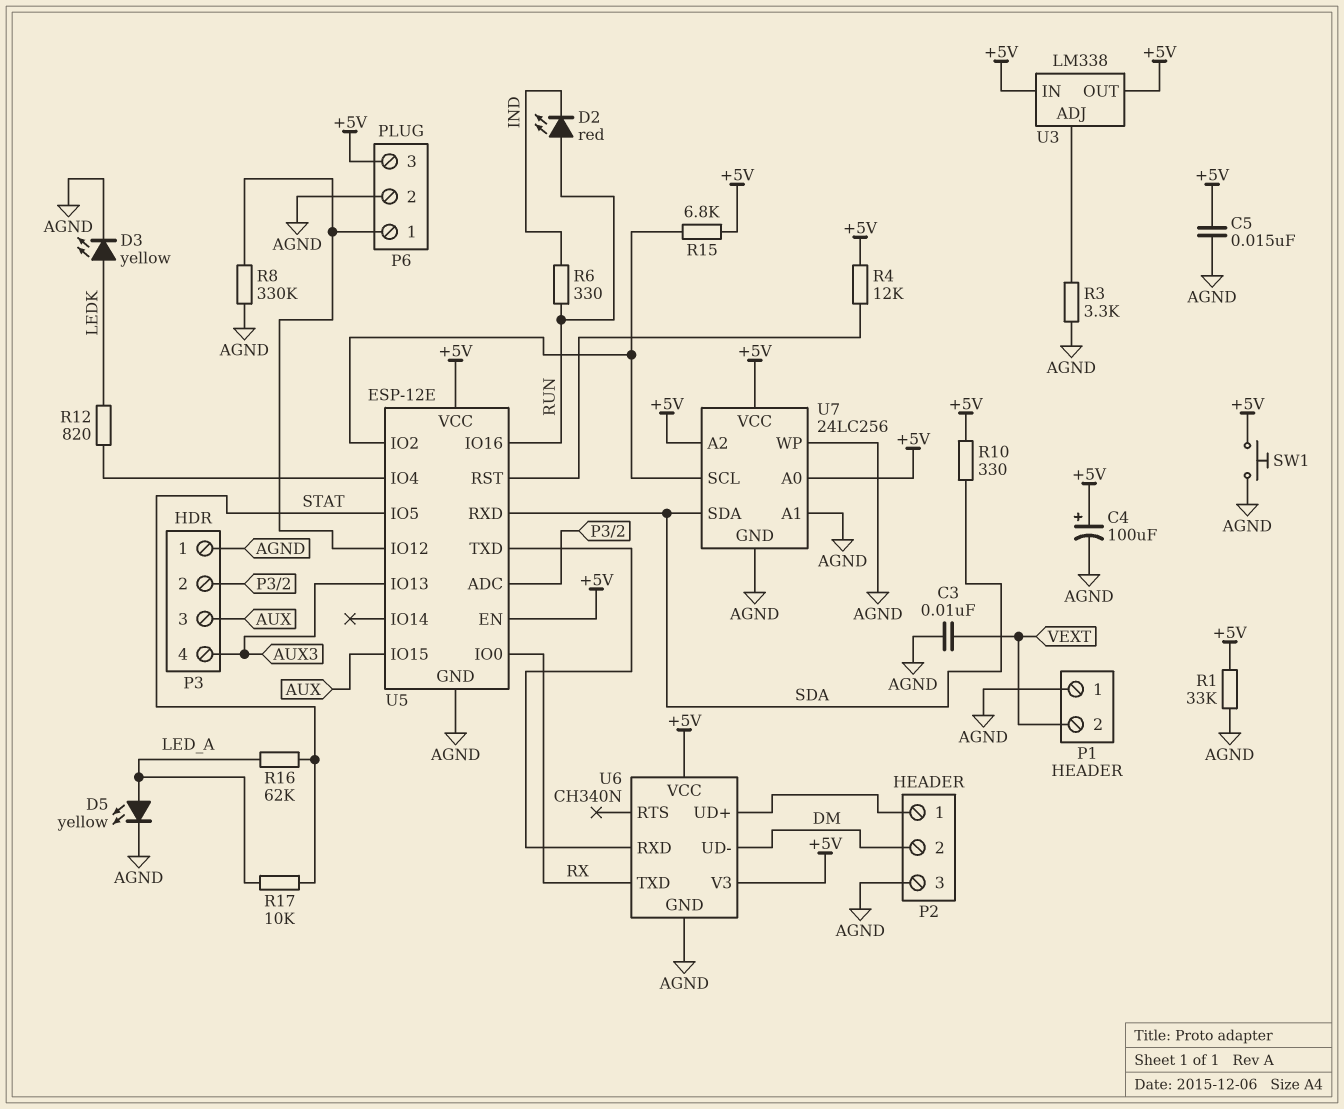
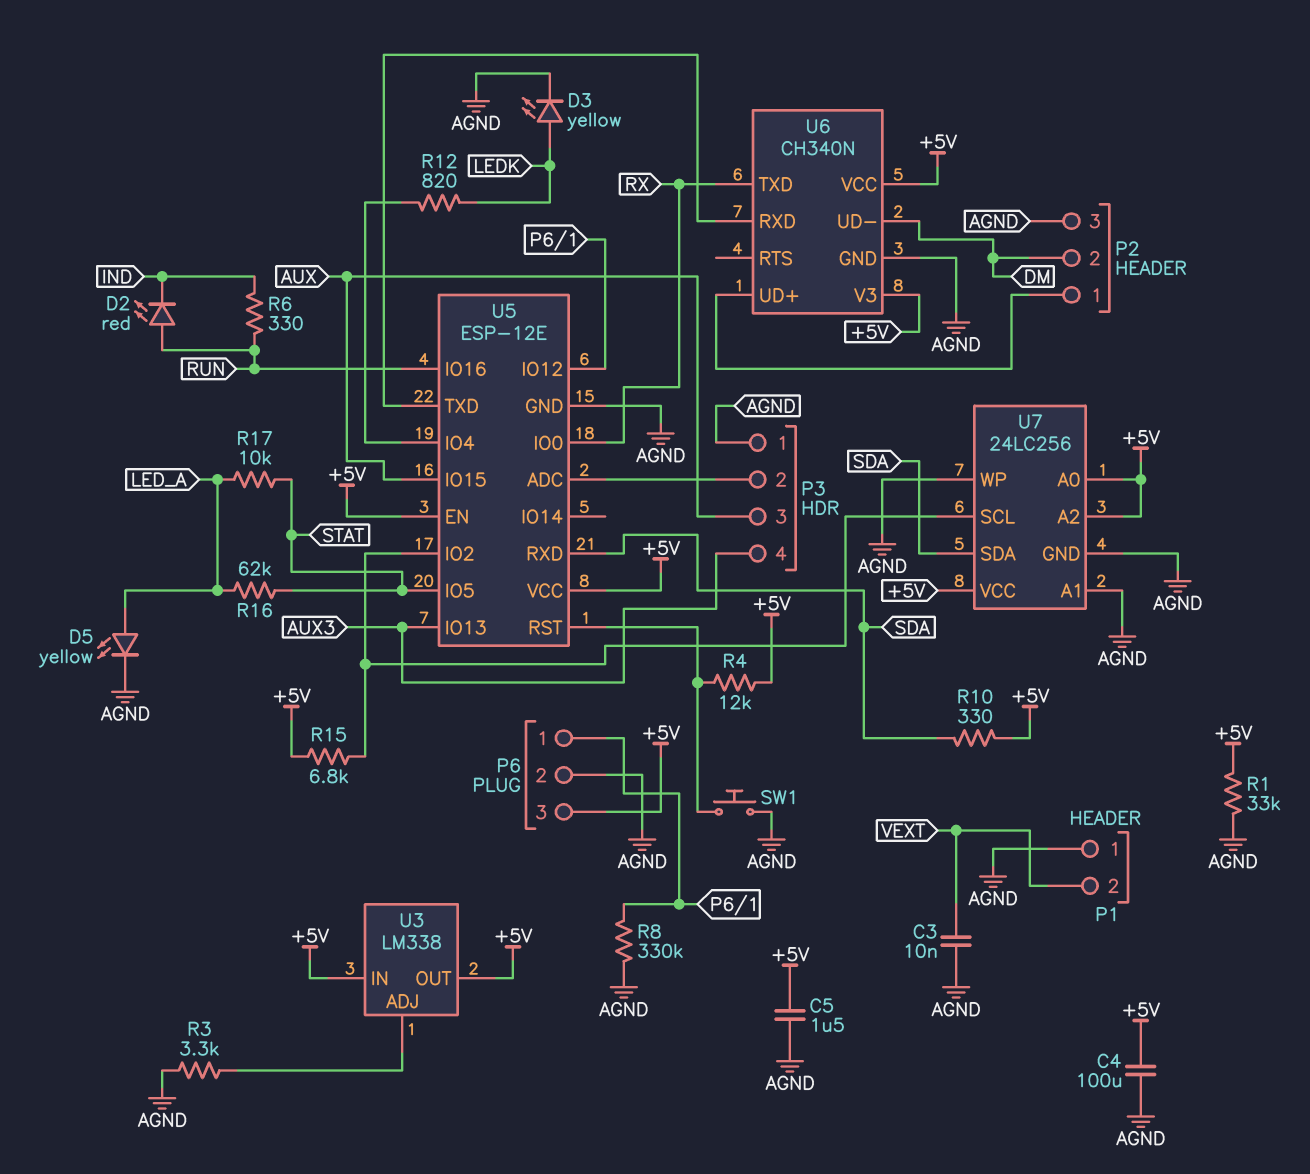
C4: 100uF (plus +5V, minus AGND) -> 100uF (+5V, AGND)
C5: 15nF (+5V, AGND) -> 1.5uF (+5V, AGND)
SW1: button (+5V, AGND) -> button (AGND, U5/RST)

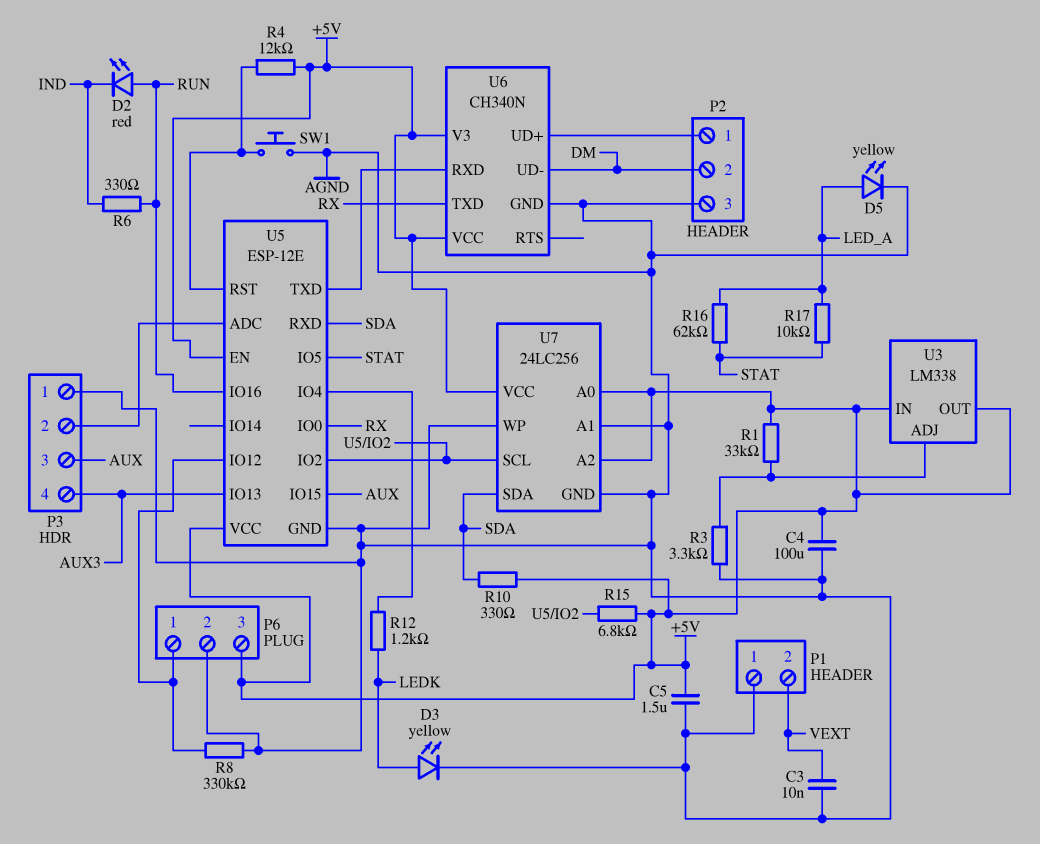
R1: 33k (+5V, AGND) -> 33k (+5V, U3/ADJ)
R12: 820 (LEDK, U5/IO4) -> 1.2k (LEDK, U5/IO4)

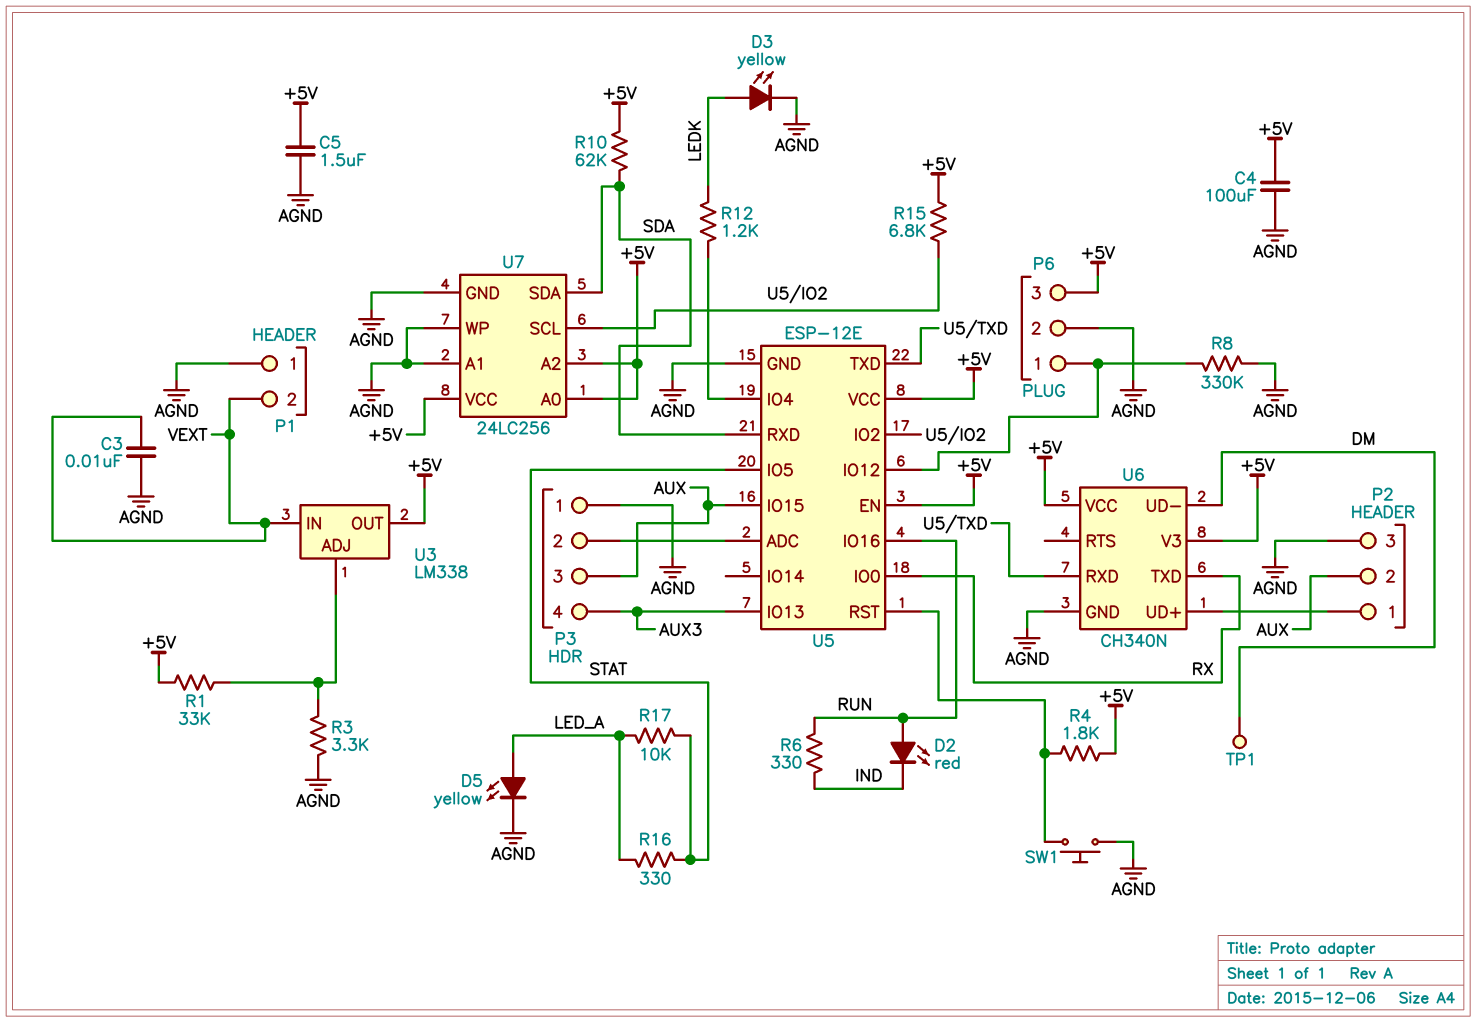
P2 pin 2: DM -> AUX
R4: 12k (+5V, U5/RST) -> 1.8k (+5V, U5/RST)
R10: 330 (+5V, SDA) -> 62k (+5V, SDA)
R16: 62k (LED_A, STAT) -> 330 (LED_A, STAT)
TP1: none -> test point (DM)
U3 pin IN: +5V -> VEXT

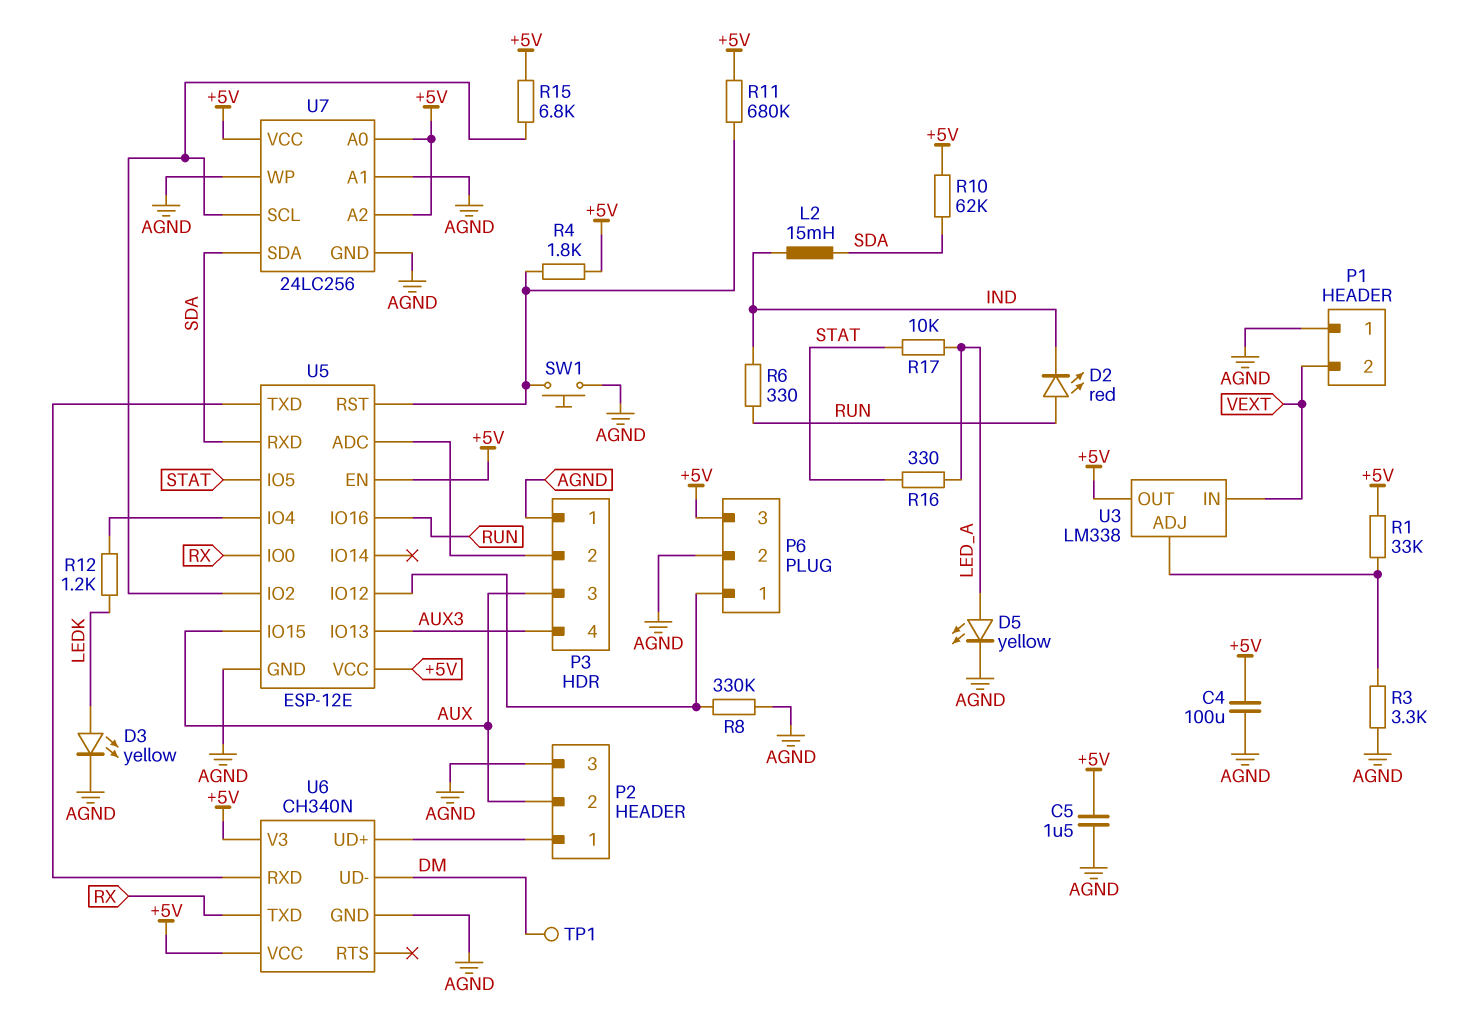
C3: 10nF (AGND, VEXT) -> none
L2: none -> 15mH (IND, SDA)
R11: none -> 680k (+5V, U5/RST)

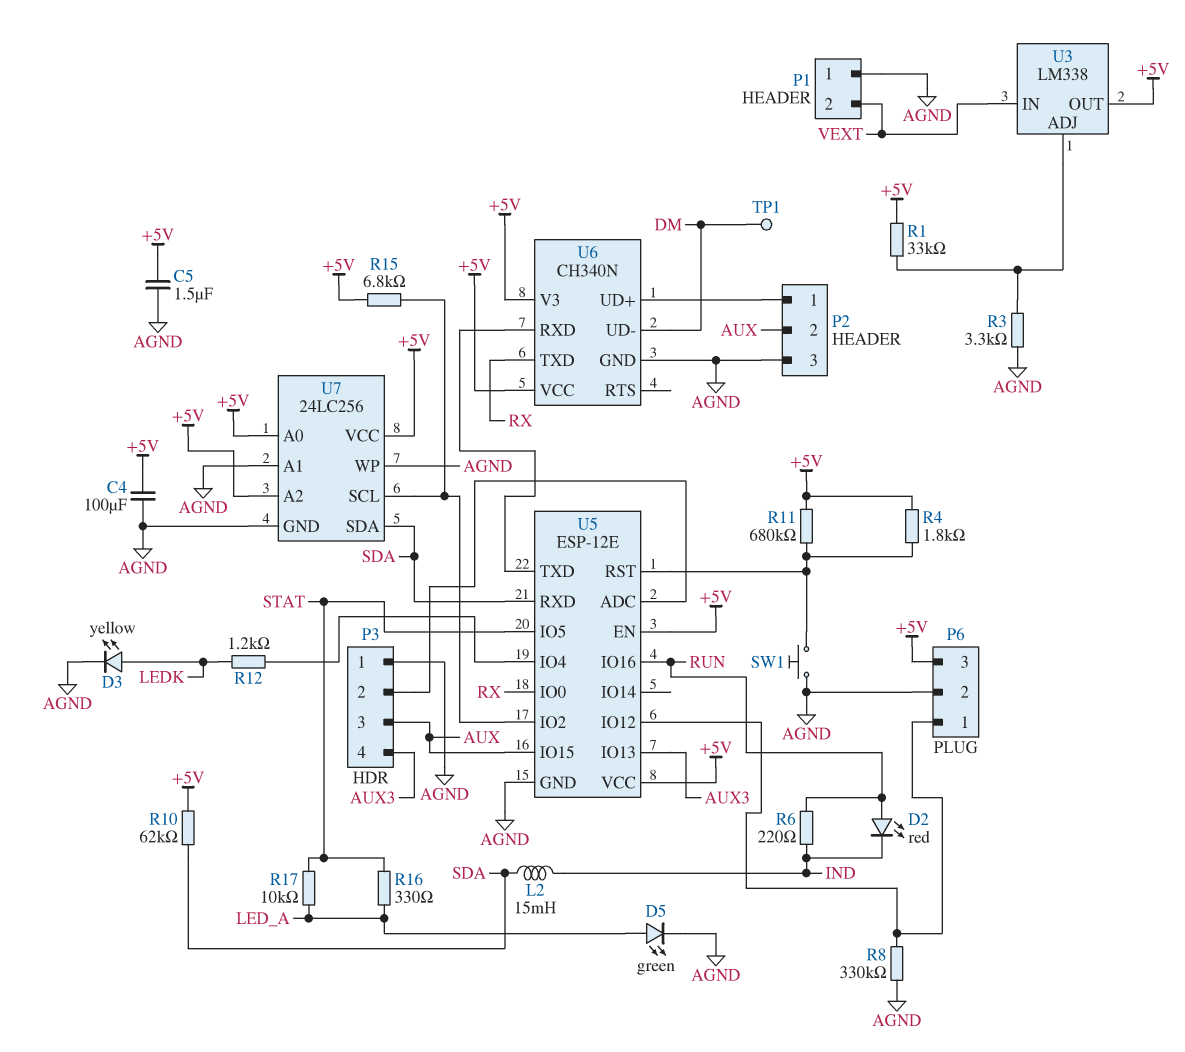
D5: LED yellow (A LED_A, K AGND) -> LED green (A LED_A, K AGND)
R6: 330 (IND, RUN) -> 220 (IND, RUN)

